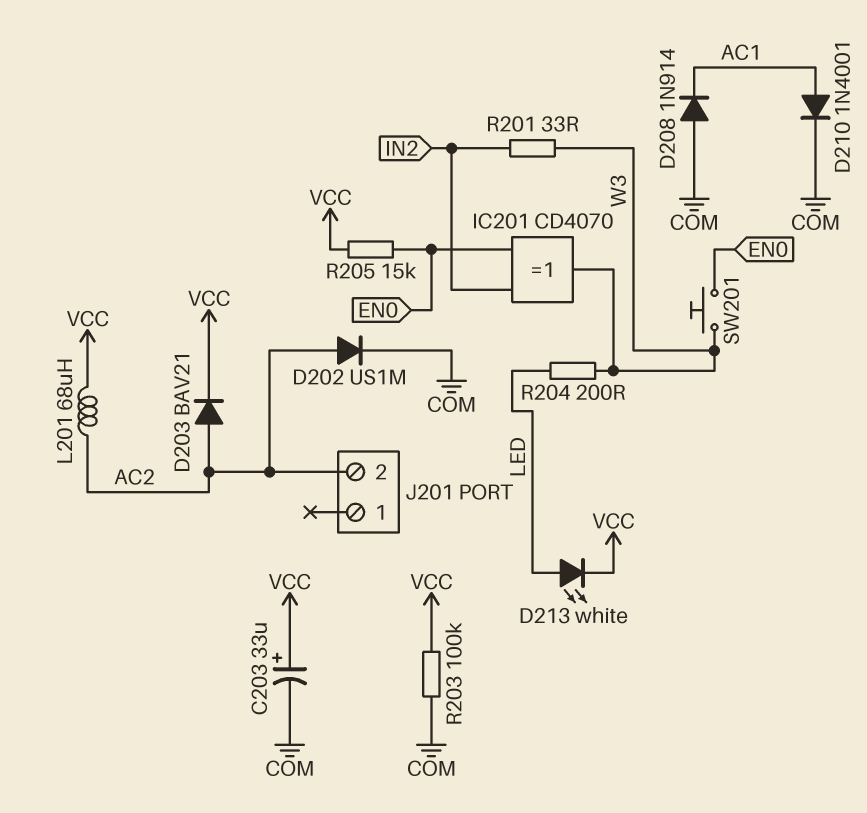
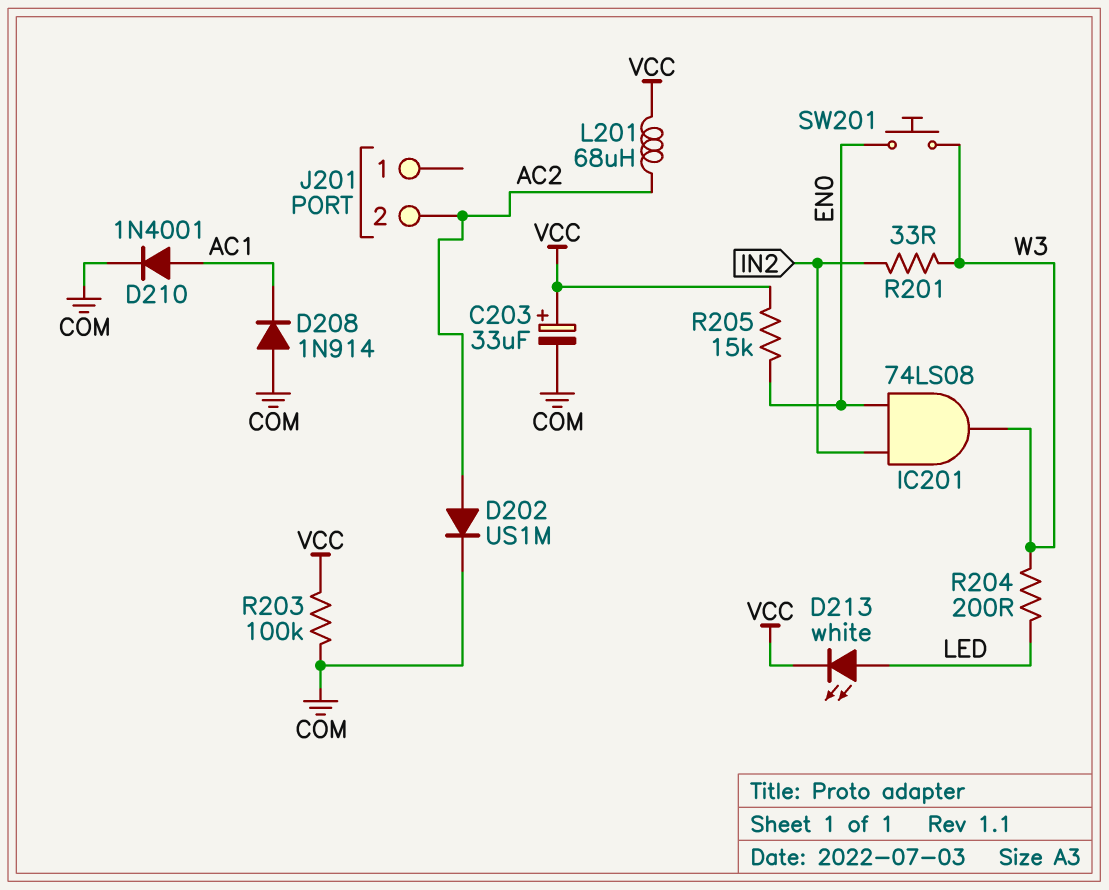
D203: diode BAV21 (A AC2, K VCC) -> none
IC201: XOR CD4070 (in EN0, in IN2, out W3) -> AND 74LS08 (in EN0, in IN2, out W3)

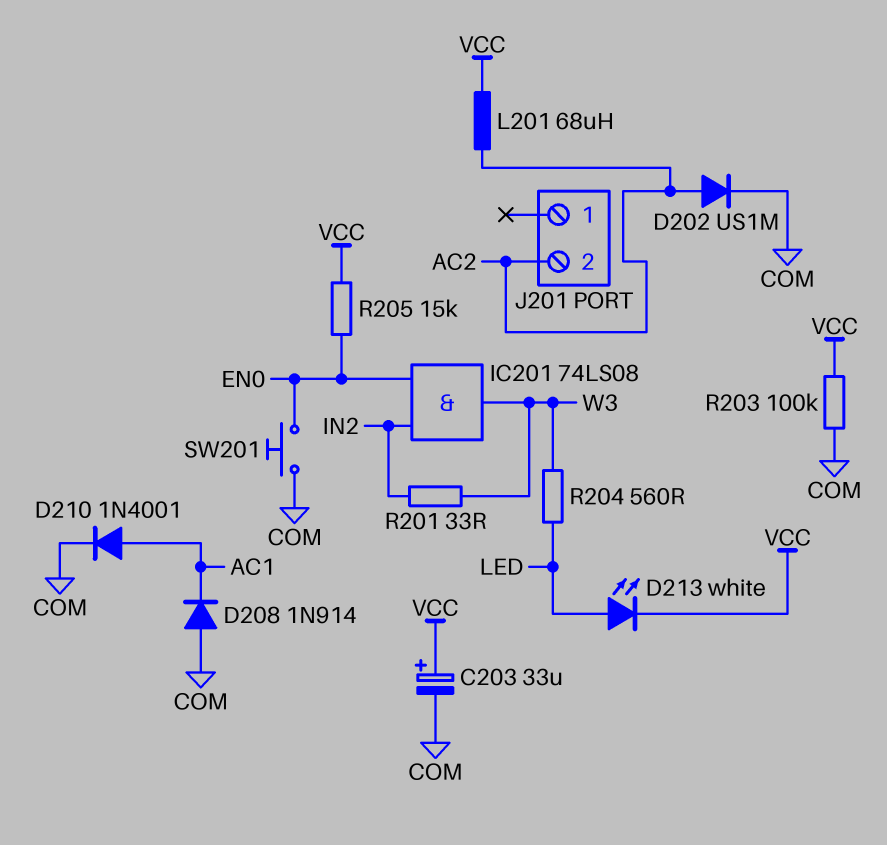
R204: 200 (LED, W3) -> 560 (LED, W3)
SW201: button (EN0, W3) -> button (COM, EN0)

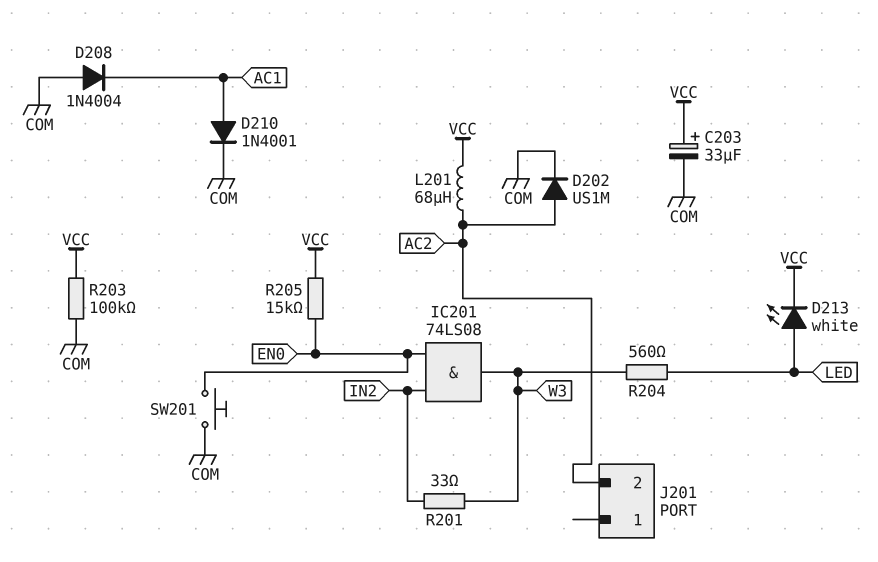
D208: diode 1N914 (A COM, K AC1) -> diode 1N4004 (A COM, K AC1)

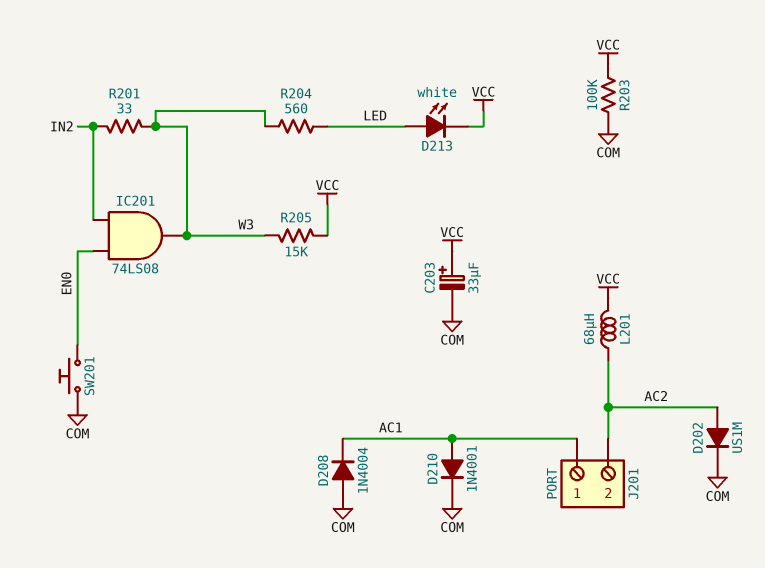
J201 pin 1: none -> AC1
R205: 15k (EN0, VCC) -> 15k (VCC, W3)

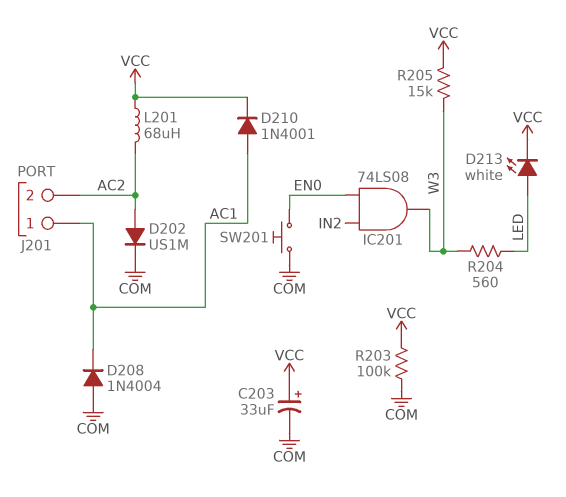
D210: diode 1N4001 (A AC1, K COM) -> diode 1N4001 (A AC1, K VCC)
R201: 33 (IN2, W3) -> none

